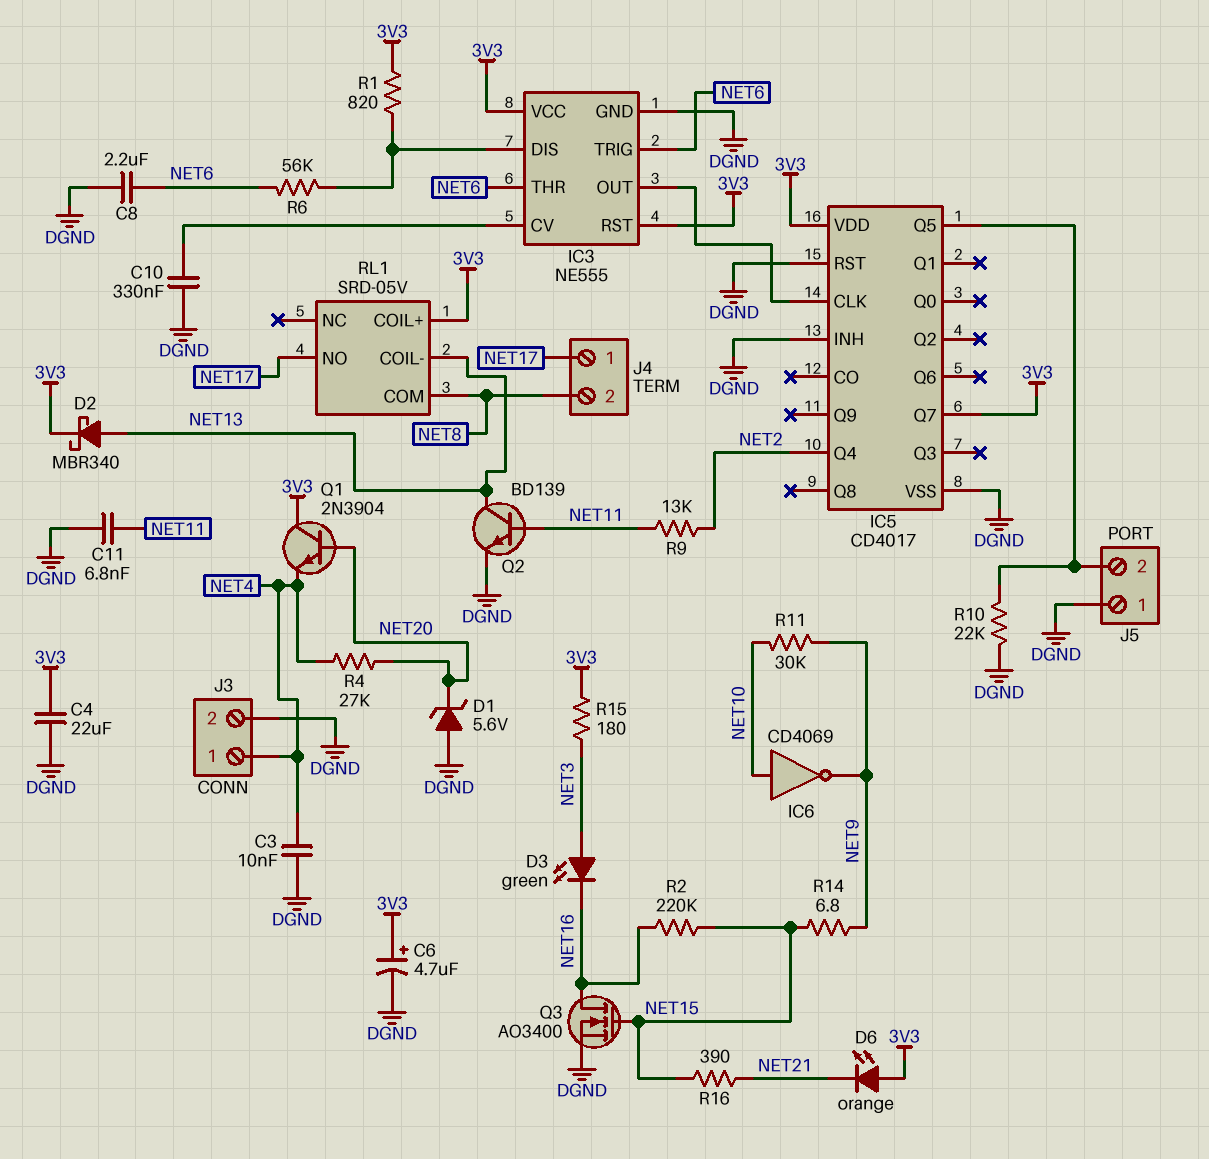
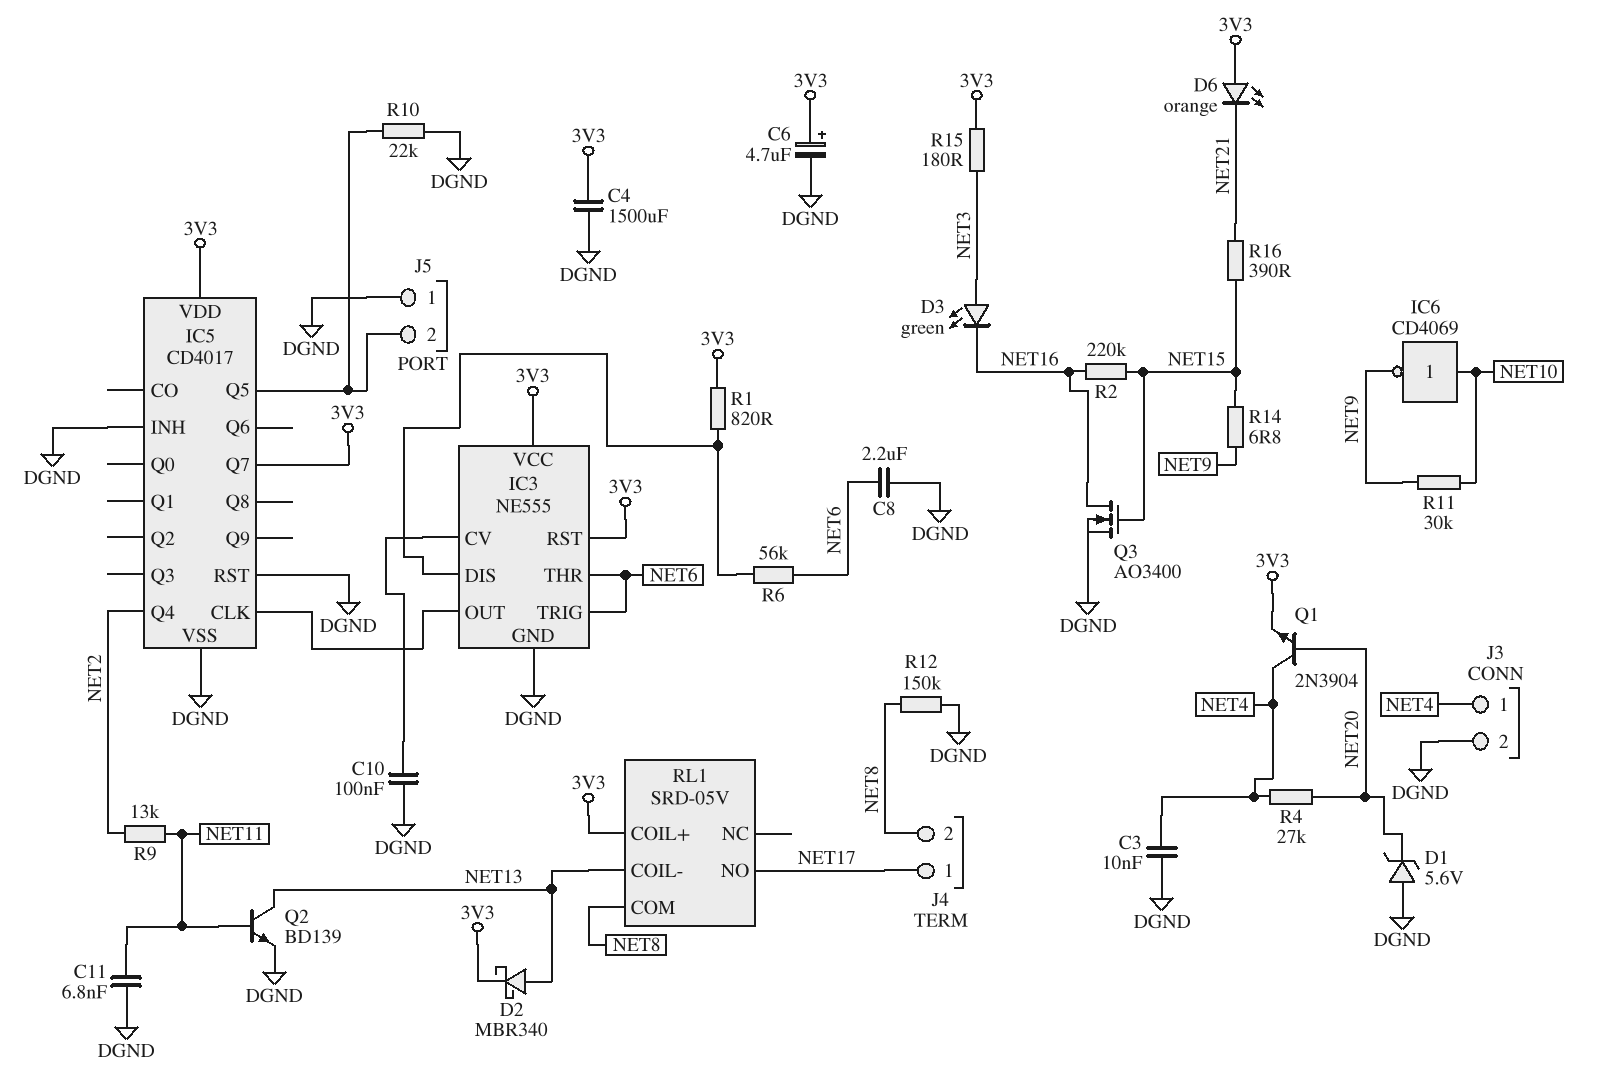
C4: 22uF (3V3, DGND) -> 1500uF (3V3, DGND)
C10: 330nF (DGND, IC3/CV) -> 100nF (DGND, IC3/CV)
Q1: NPN 2N3904 (B NET20, C 3V3, E NET4) -> NPN 2N3904 (B NET20, C NET4, E 3V3)
R12: none -> 150k (DGND, NET8)

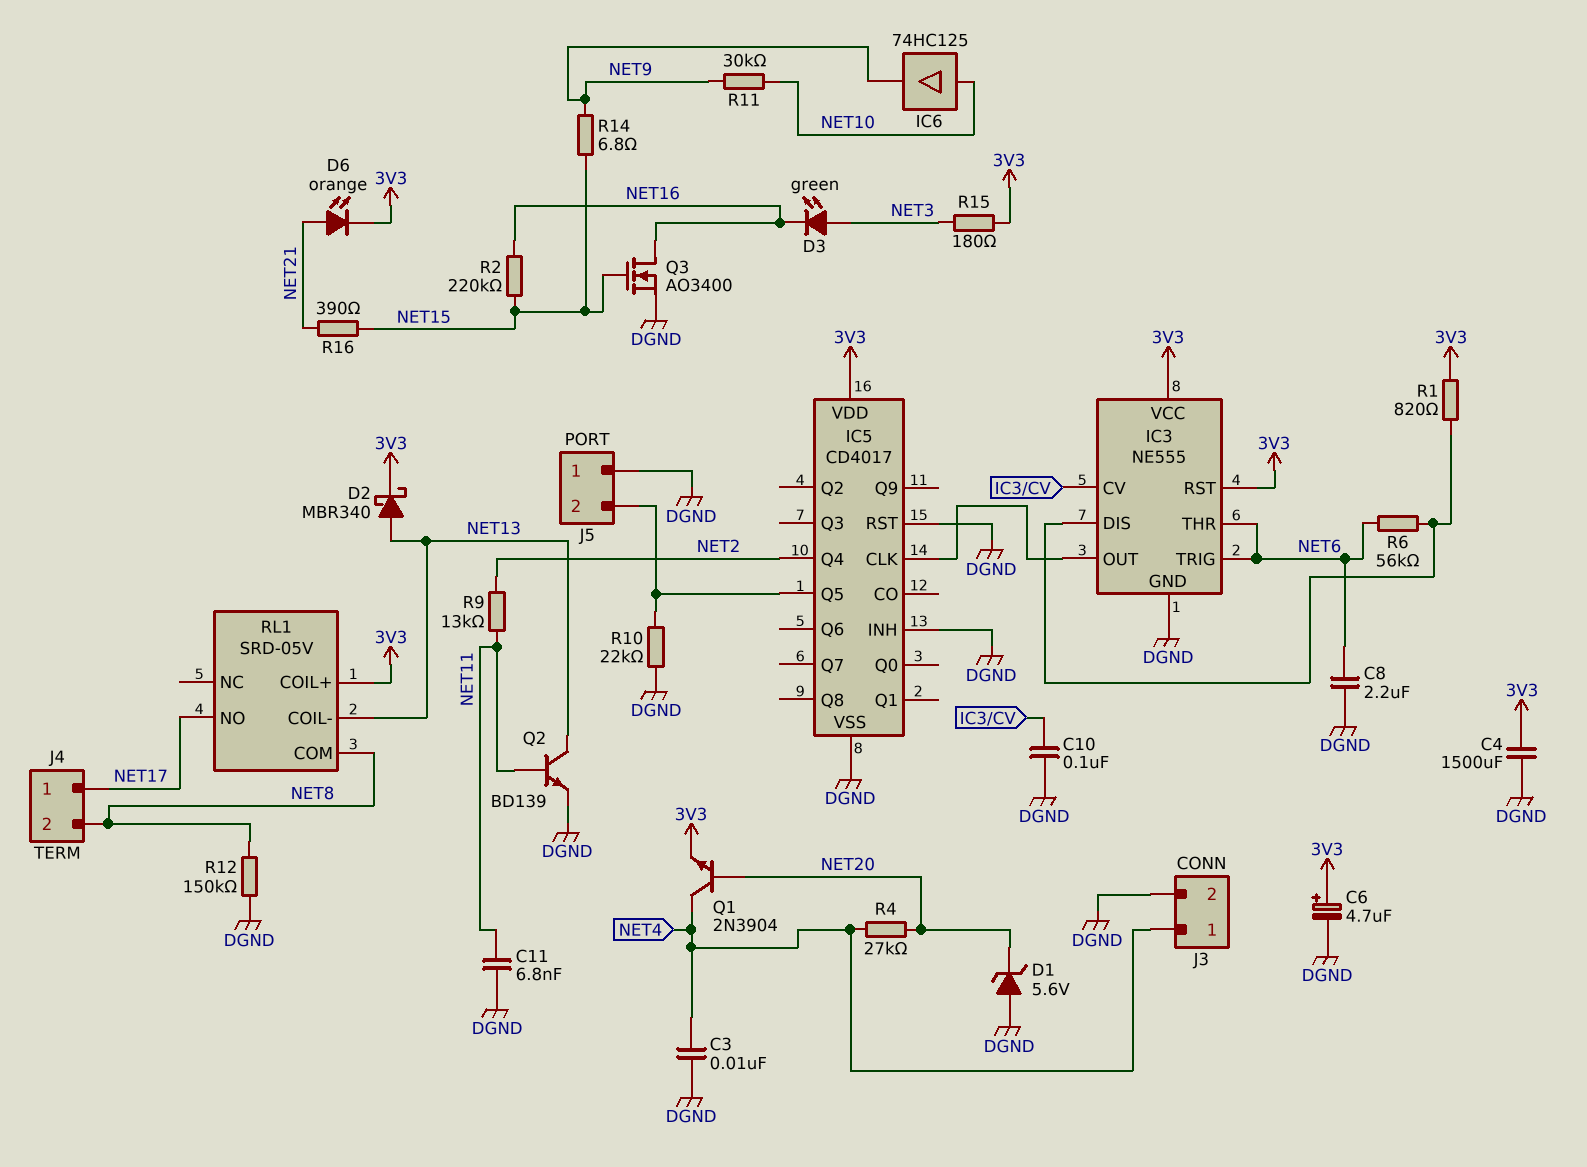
D6: LED orange (A 3V3, K NET21) -> LED orange (A NET21, K 3V3)
IC5 pin Q7: 3V3 -> none
IC6: NOT CD4069 (in NET10, out NET9) -> buffer 74HC125 (in NET10, out NET9)

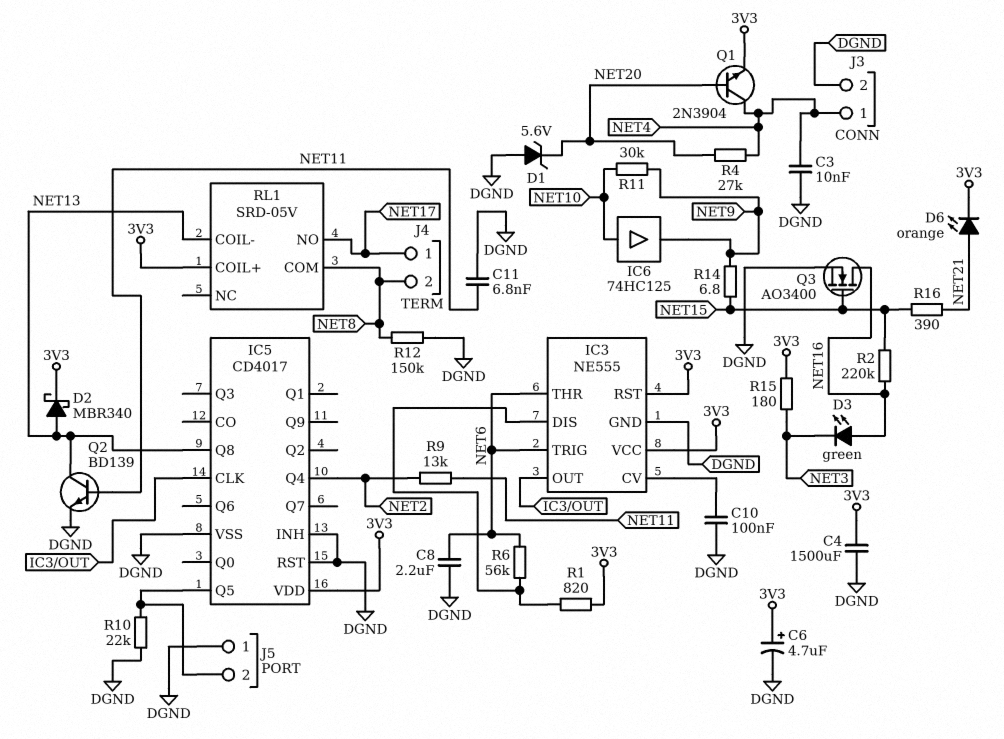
D3: LED green (A NET3, K NET16) -> LED green (A NET16, K NET3)
IC5 pin Q8: none -> NET13

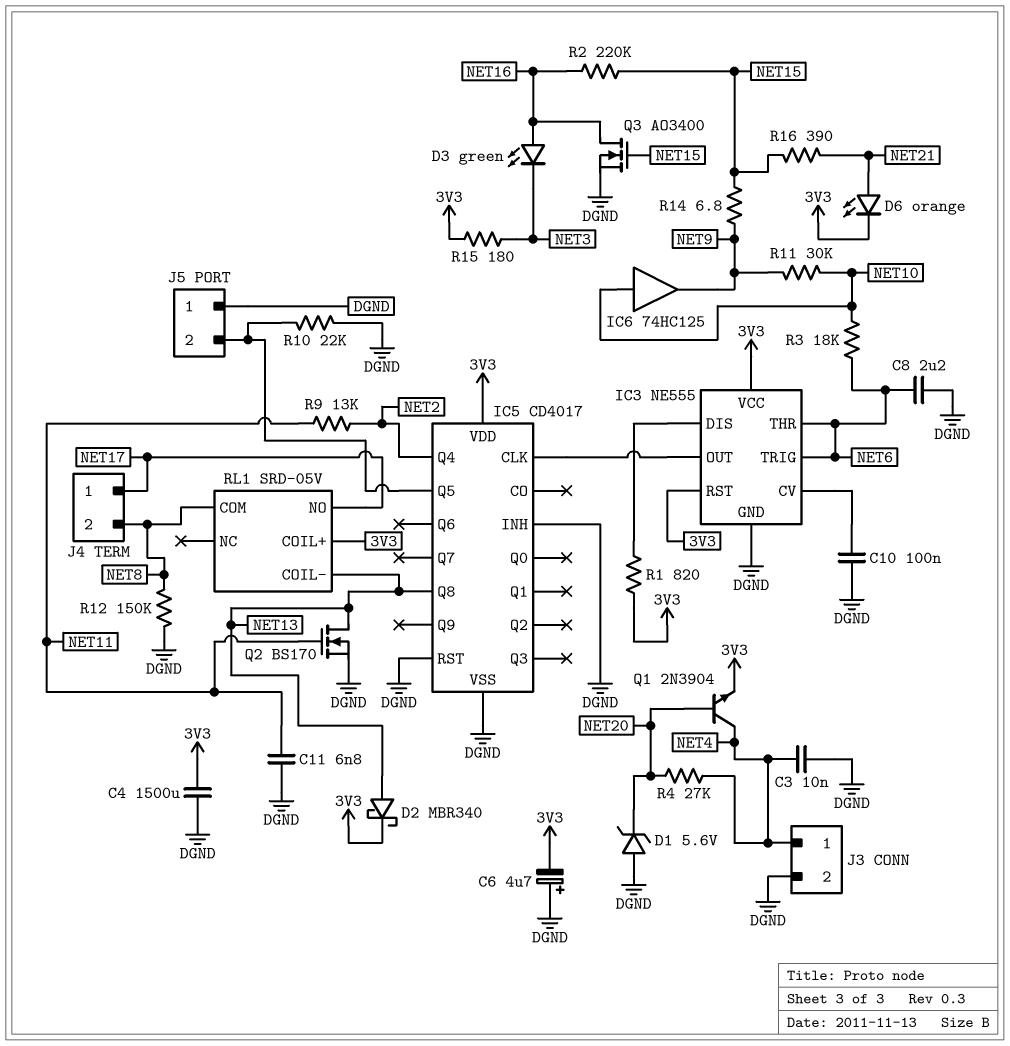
C6: 4.7uF (plus 3V3, minus DGND) -> 4.7uF (plus DGND, minus 3V3)
Q2: NPN BD139 (B NET11, C NET13, E DGND) -> NMOS BS170 (G NET11, D NET13, S DGND)
R3: none -> 18k (NET6, NET10)
R6: 56k (IC3/DIS, NET6) -> none

